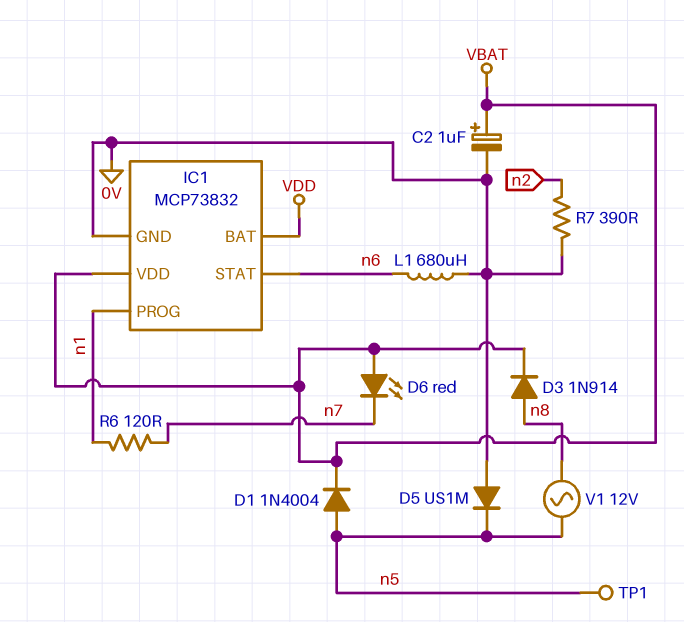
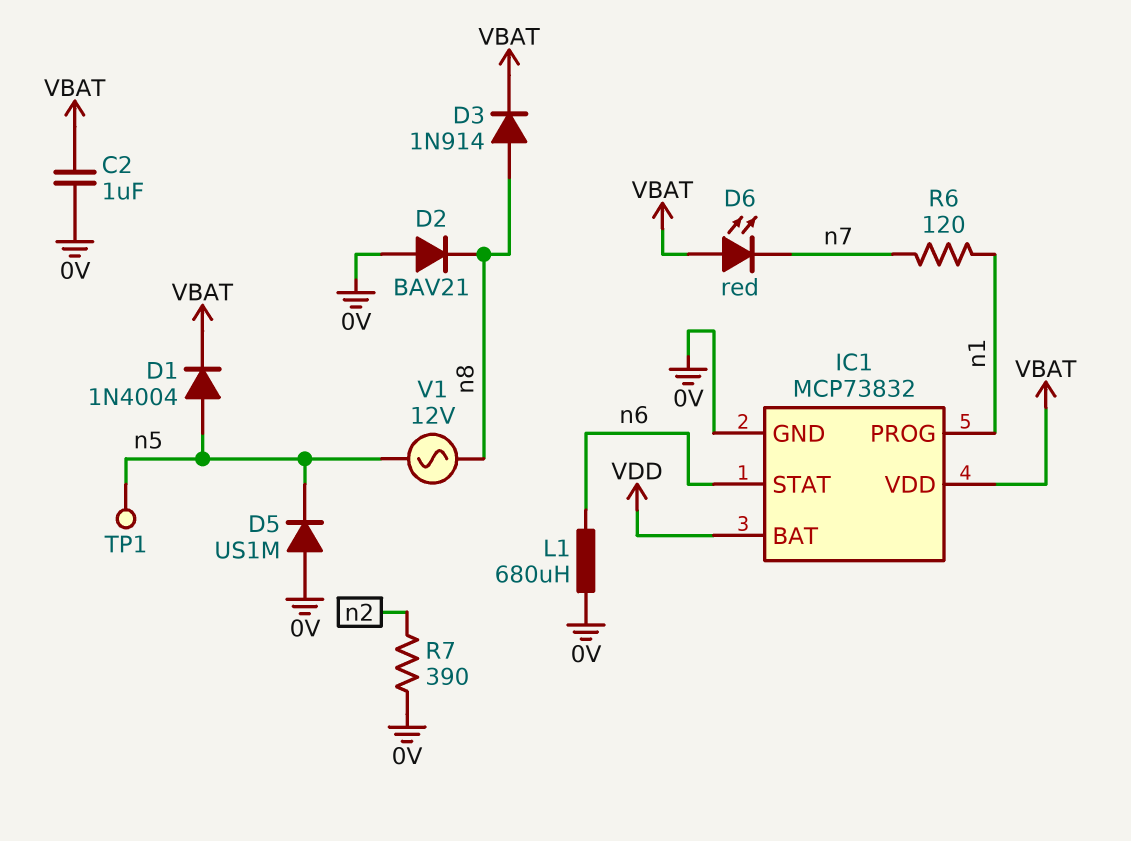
C2: 1uF (plus VBAT, minus 0V) -> 1uF (0V, VBAT)
D2: none -> diode BAV21 (A 0V, K n8)

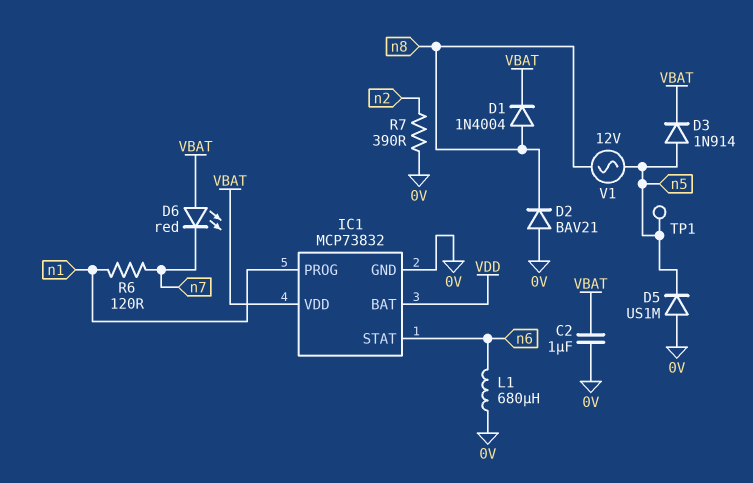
D1: diode 1N4004 (A n5, K VBAT) -> diode 1N4004 (A n8, K VBAT)
D3: diode 1N914 (A n8, K VBAT) -> diode 1N914 (A n5, K VBAT)

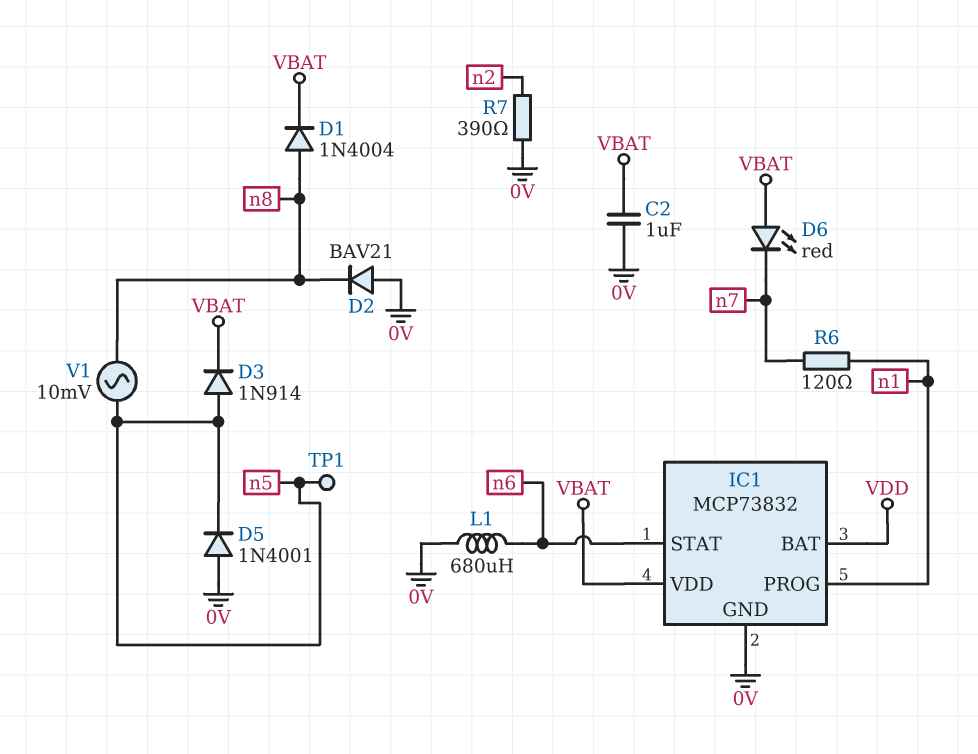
D5: diode US1M (A 0V, K n5) -> diode 1N4001 (A 0V, K n5)
V1: AC 12V (n5, n8) -> AC 10mV (n5, n8)

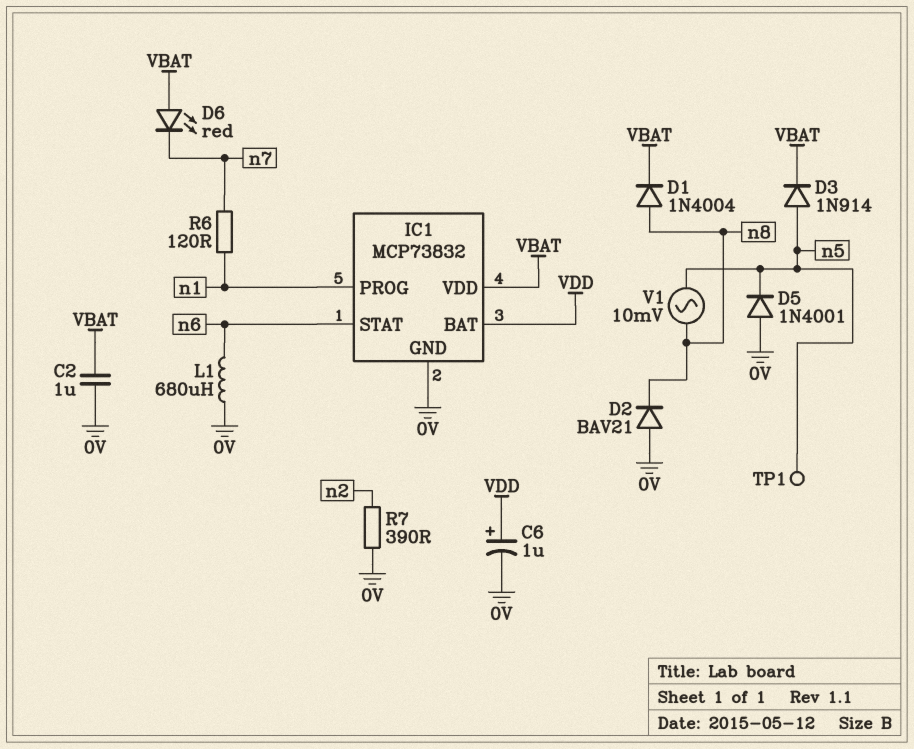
C6: none -> 1uF (plus VDD, minus 0V)

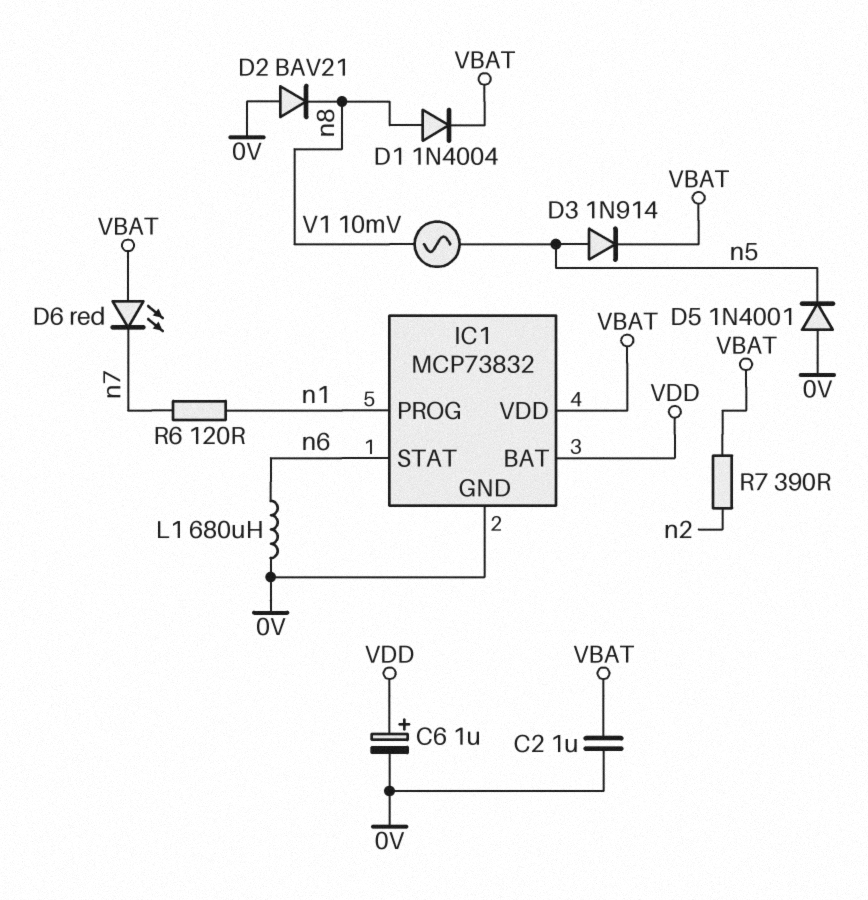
R7: 390 (0V, n2) -> 390 (VBAT, n2)
TP1: test point (n5) -> none

